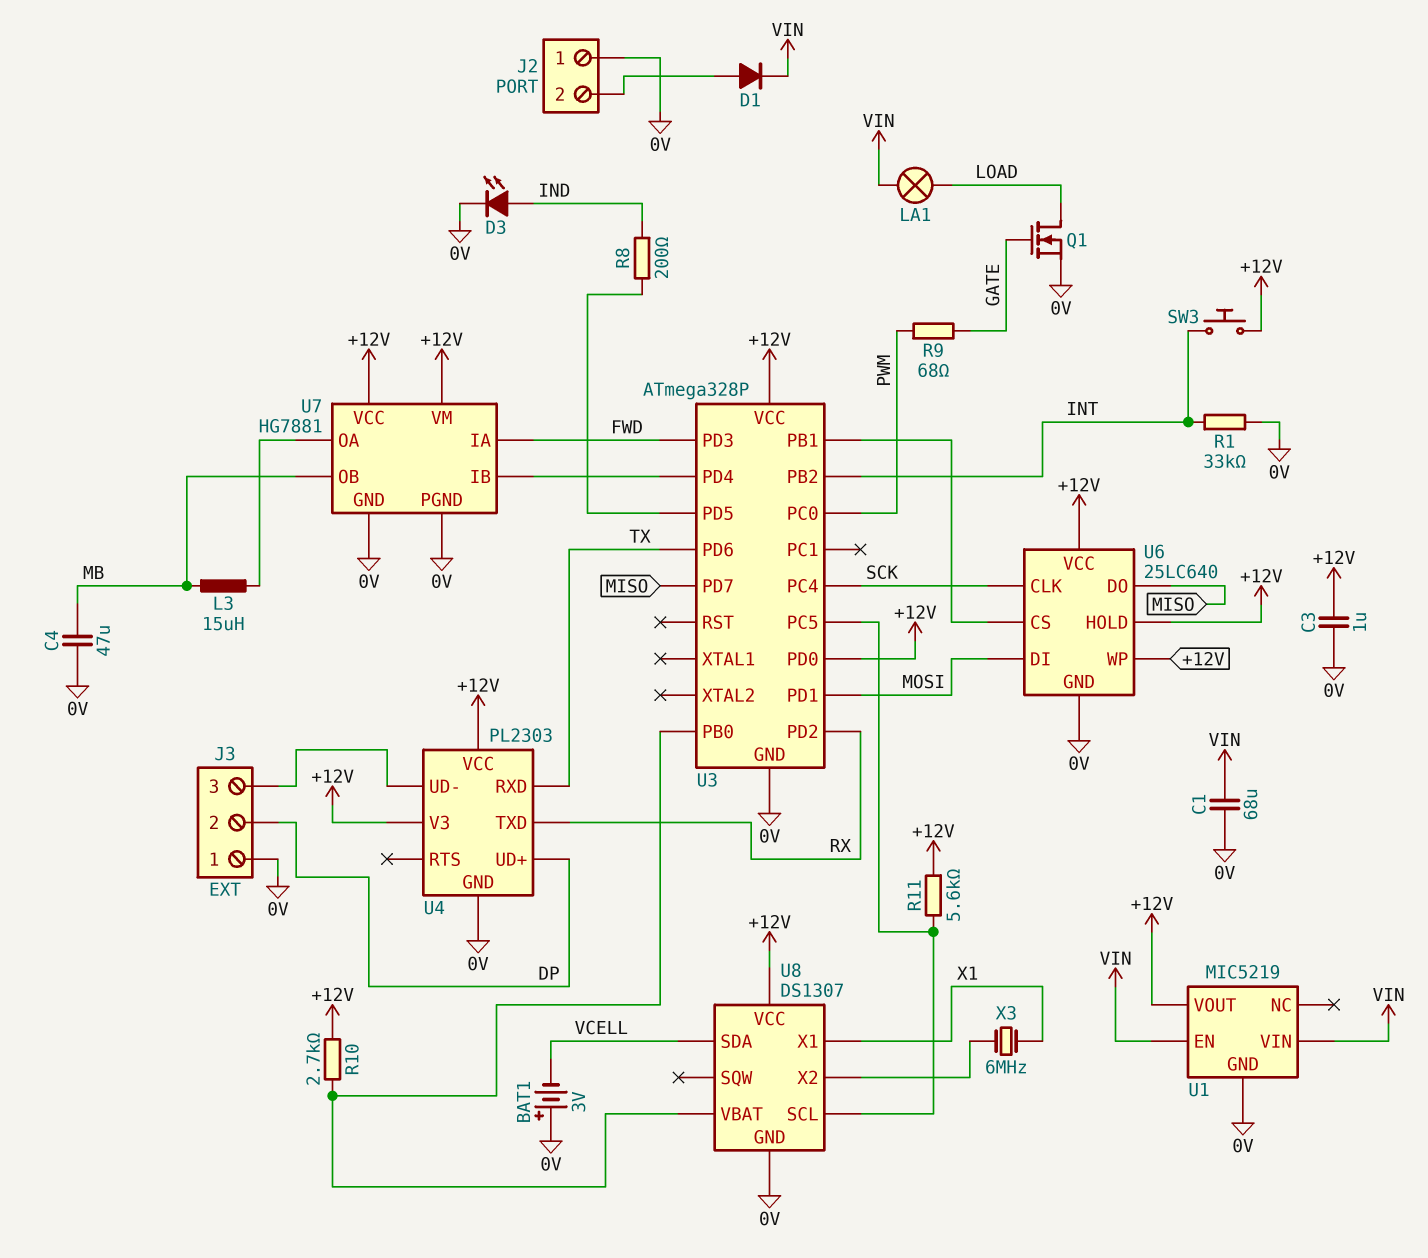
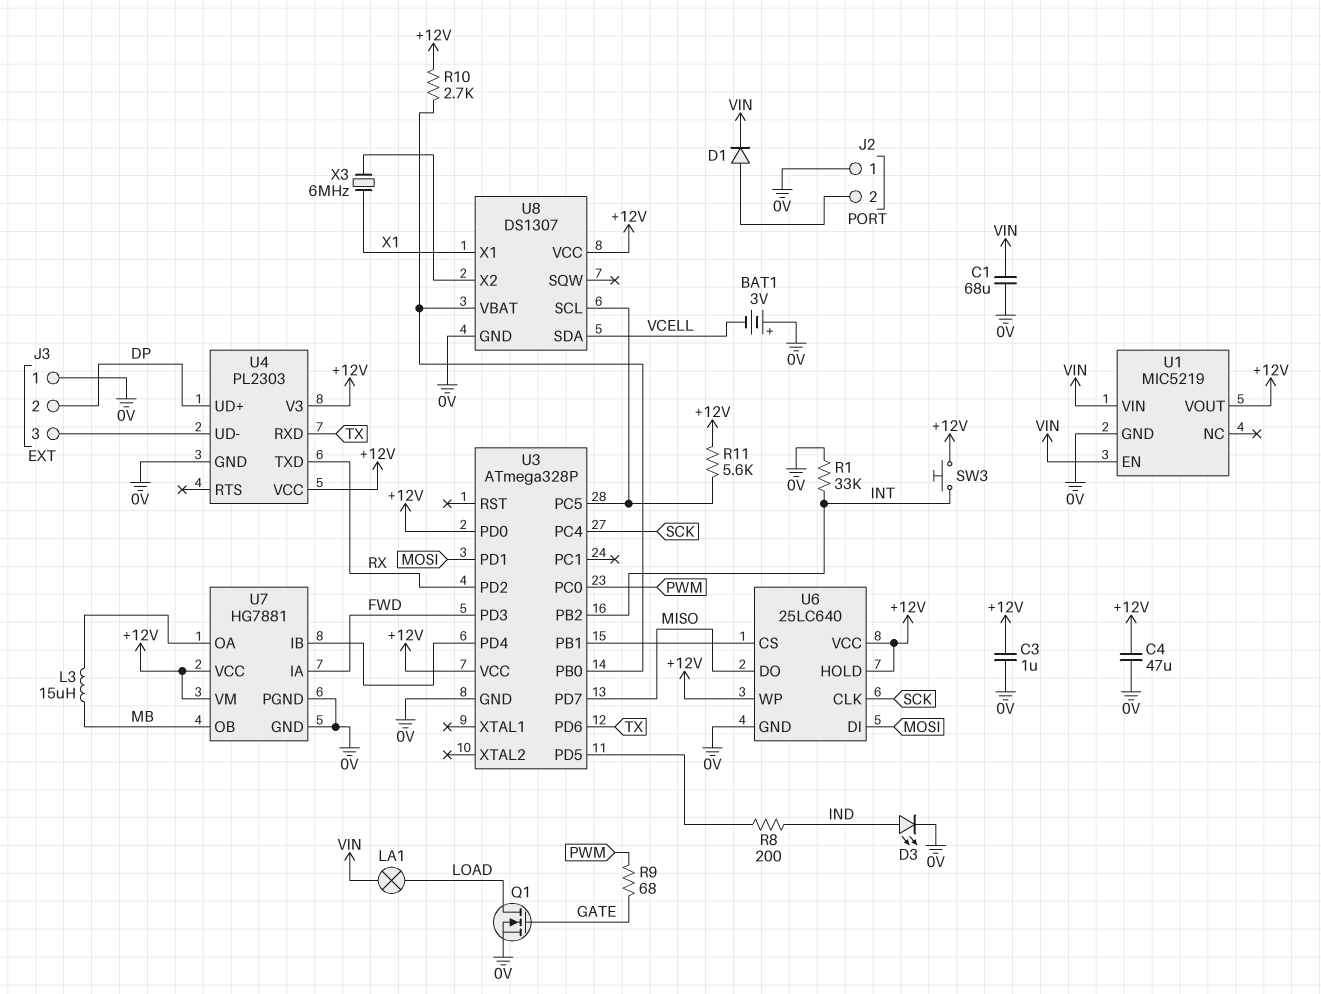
C4: 47uF (0V, MB) -> 47uF (+12V, 0V)

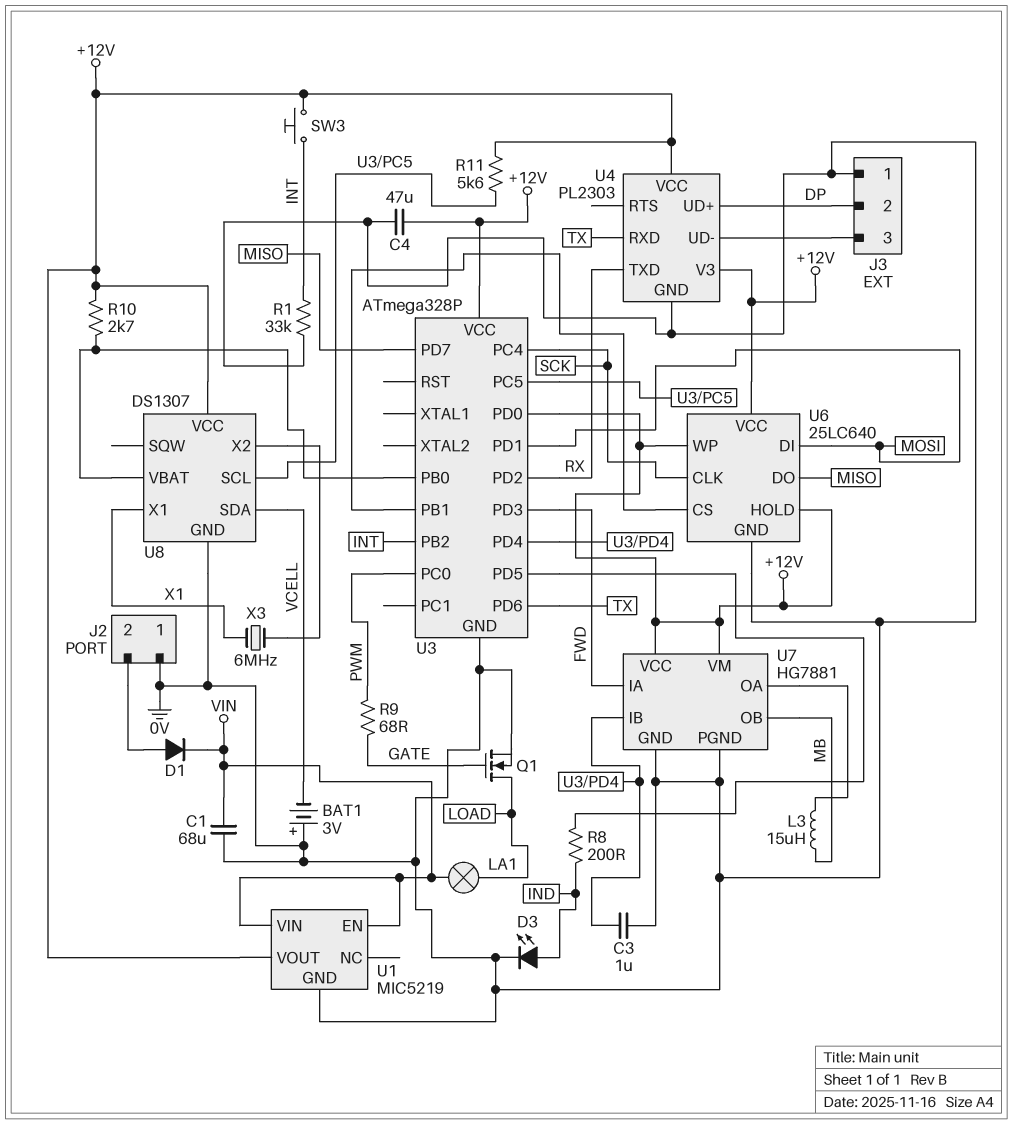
C3: 1uF (+12V, 0V) -> 1uF (0V, U3/PD4)

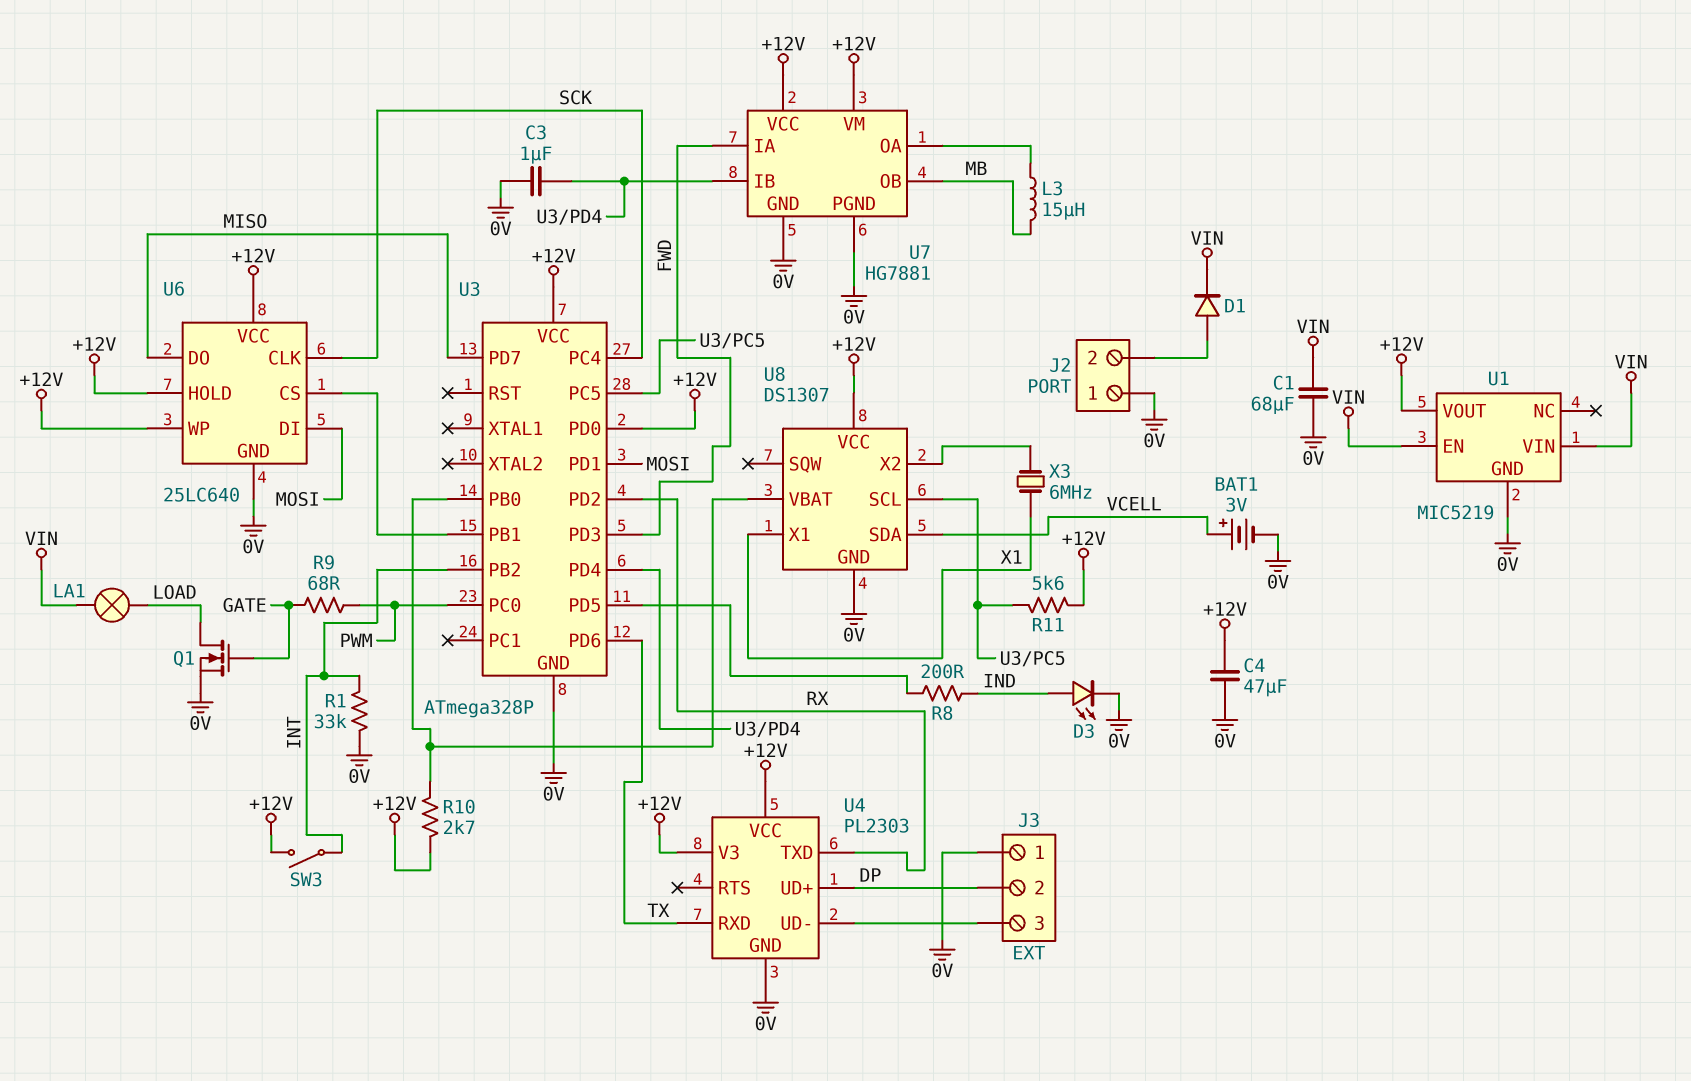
BAT1: 3V (plus 0V, minus VCELL) -> 3V (plus VCELL, minus 0V)
SW3: button (+12V, INT) -> switch (+12V, INT)

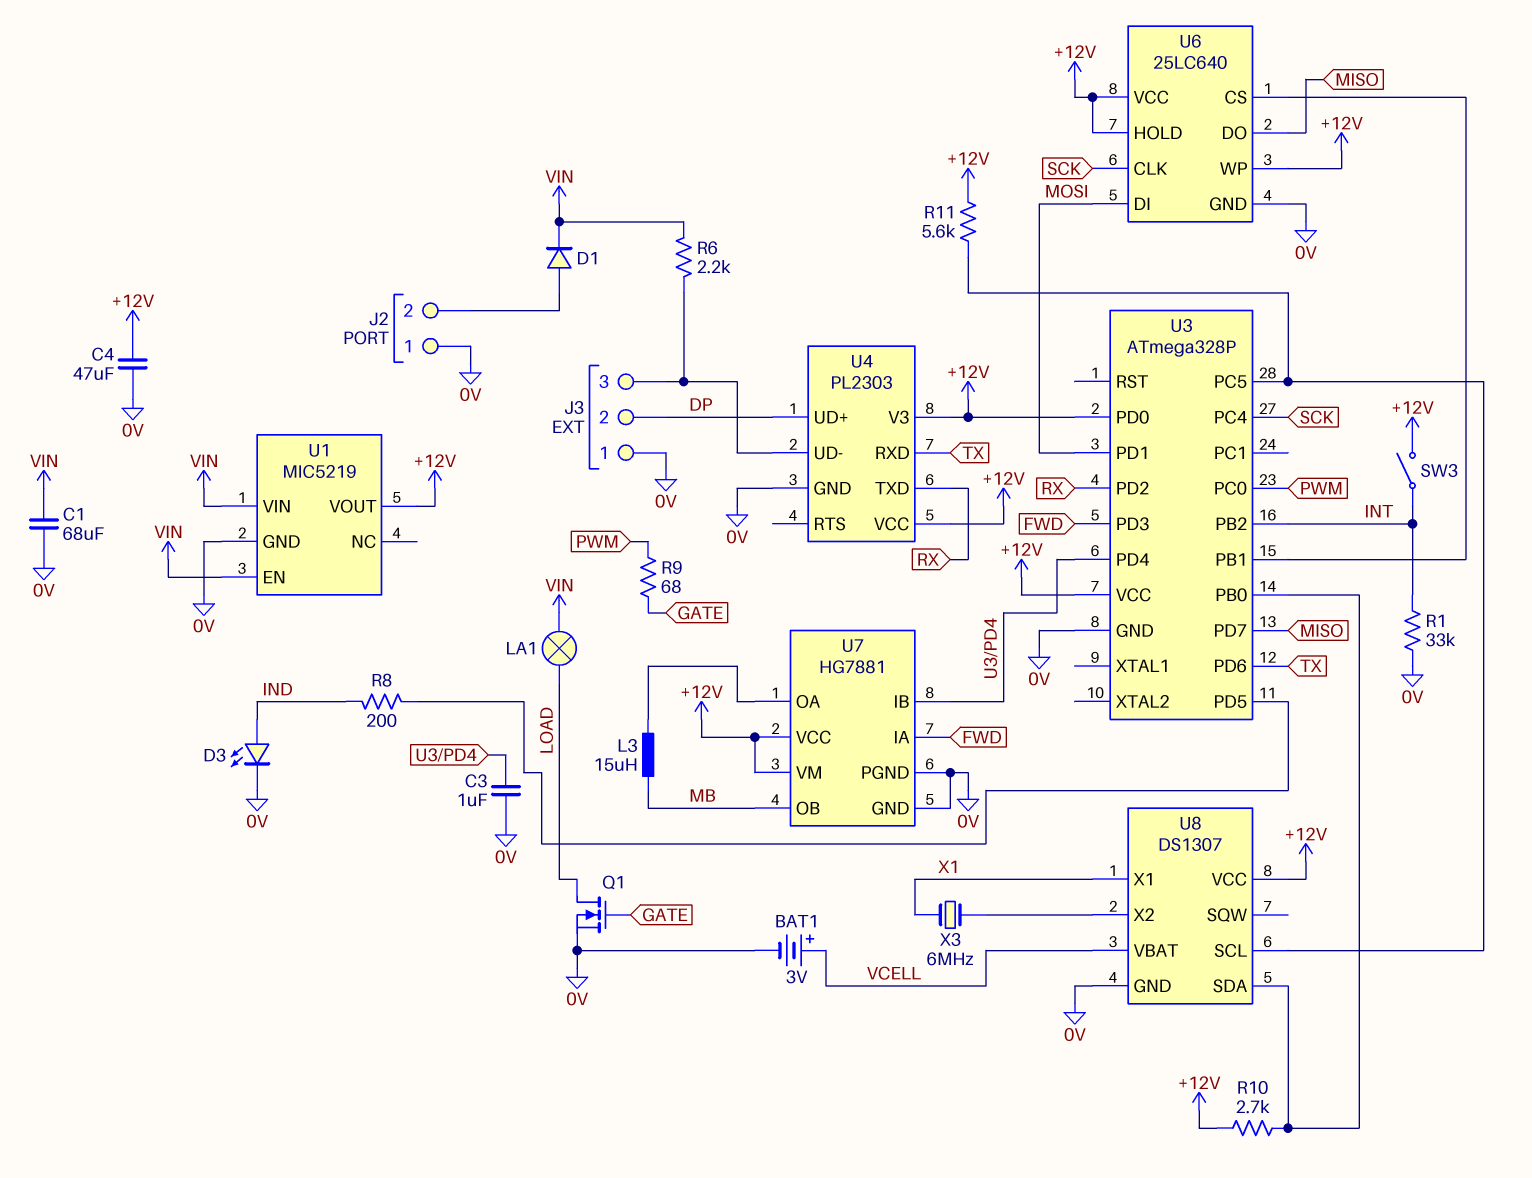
R6: none -> 2.2k (J3/3, VIN)
U8 pin SDA: VCELL -> U3/PB0
U8 pin VBAT: U3/PB0 -> VCELL

